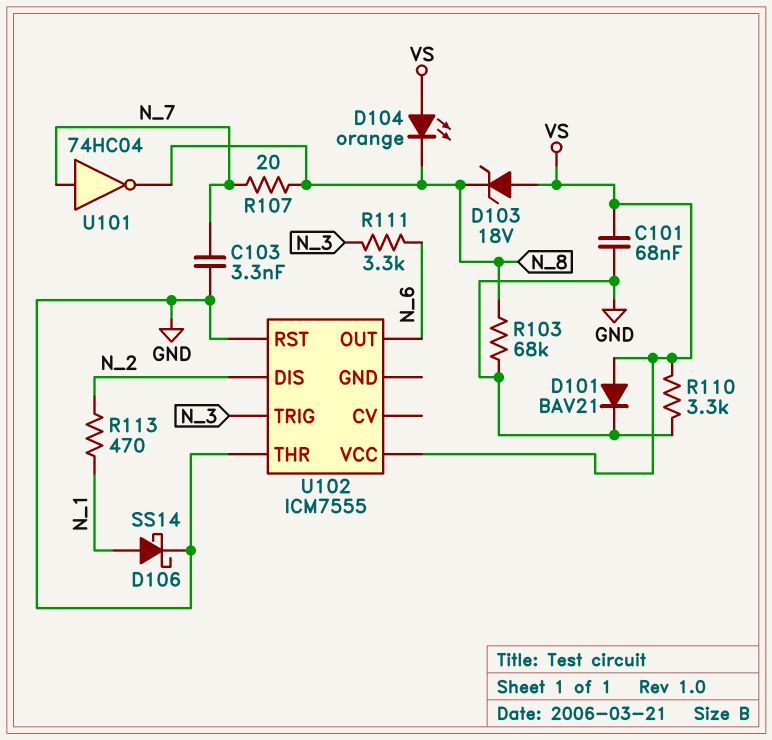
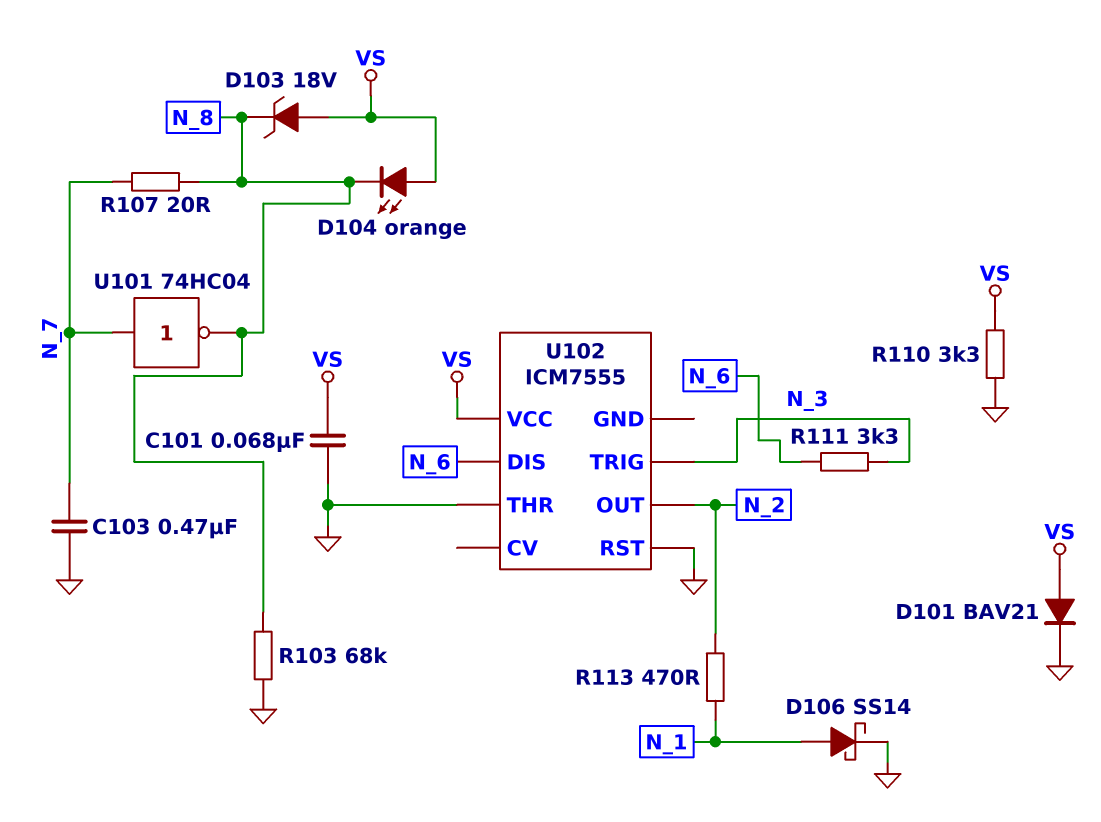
C103: 3.3nF (GND, N_7) -> 470nF (GND, N_7)
U102 pin DIS: N_2 -> N_6
U102 pin OUT: N_6 -> N_2

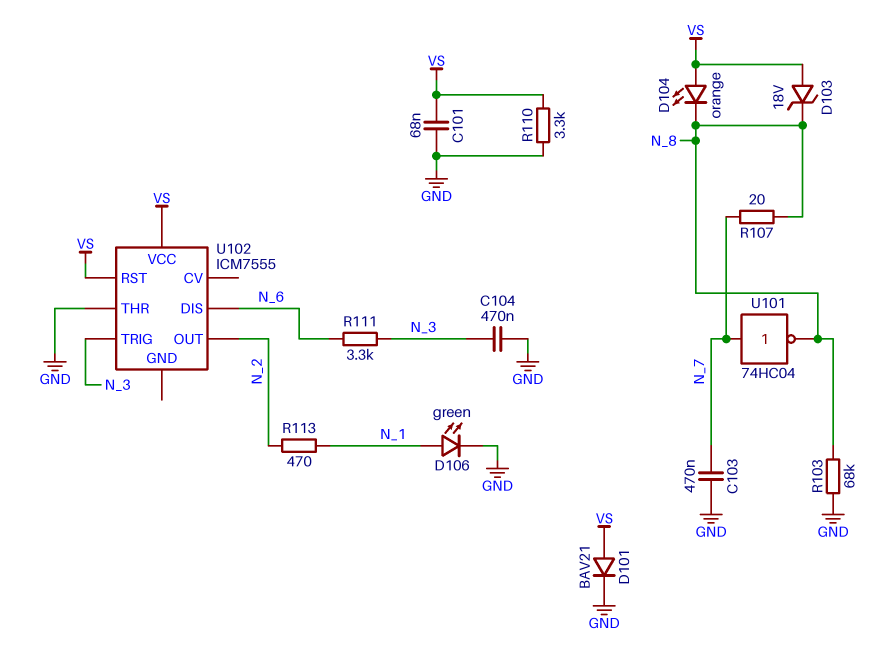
C104: none -> 470nF (GND, N_3)
D106: schottky SS14 (A N_1, K GND) -> LED green (A N_1, K GND)
U102 pin RST: GND -> VS

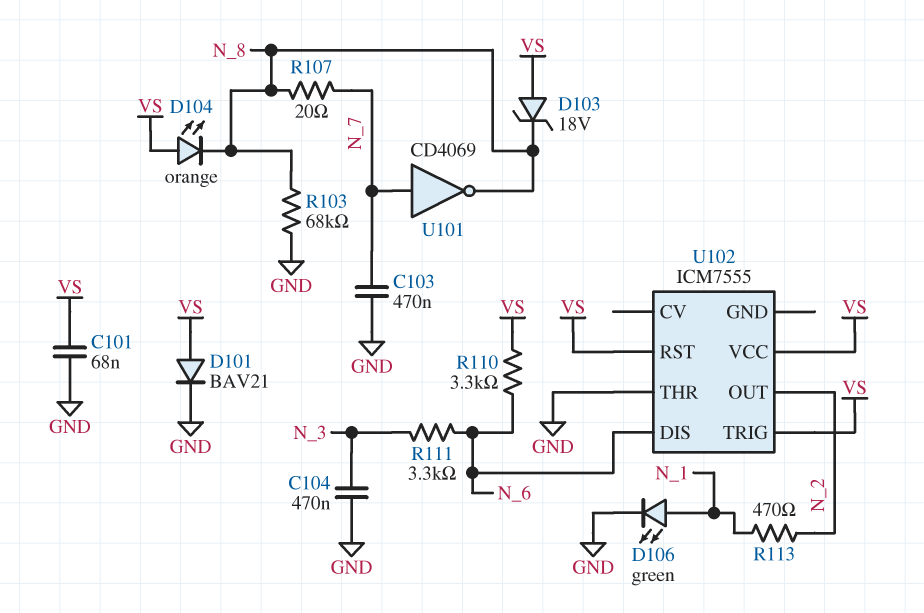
R110: 3.3k (GND, VS) -> 3.3k (N_6, VS)
U101: NOT 74HC04 (in N_7, out N_8) -> NOT CD4069 (in N_7, out N_8)
U102 pin TRIG: N_3 -> VS

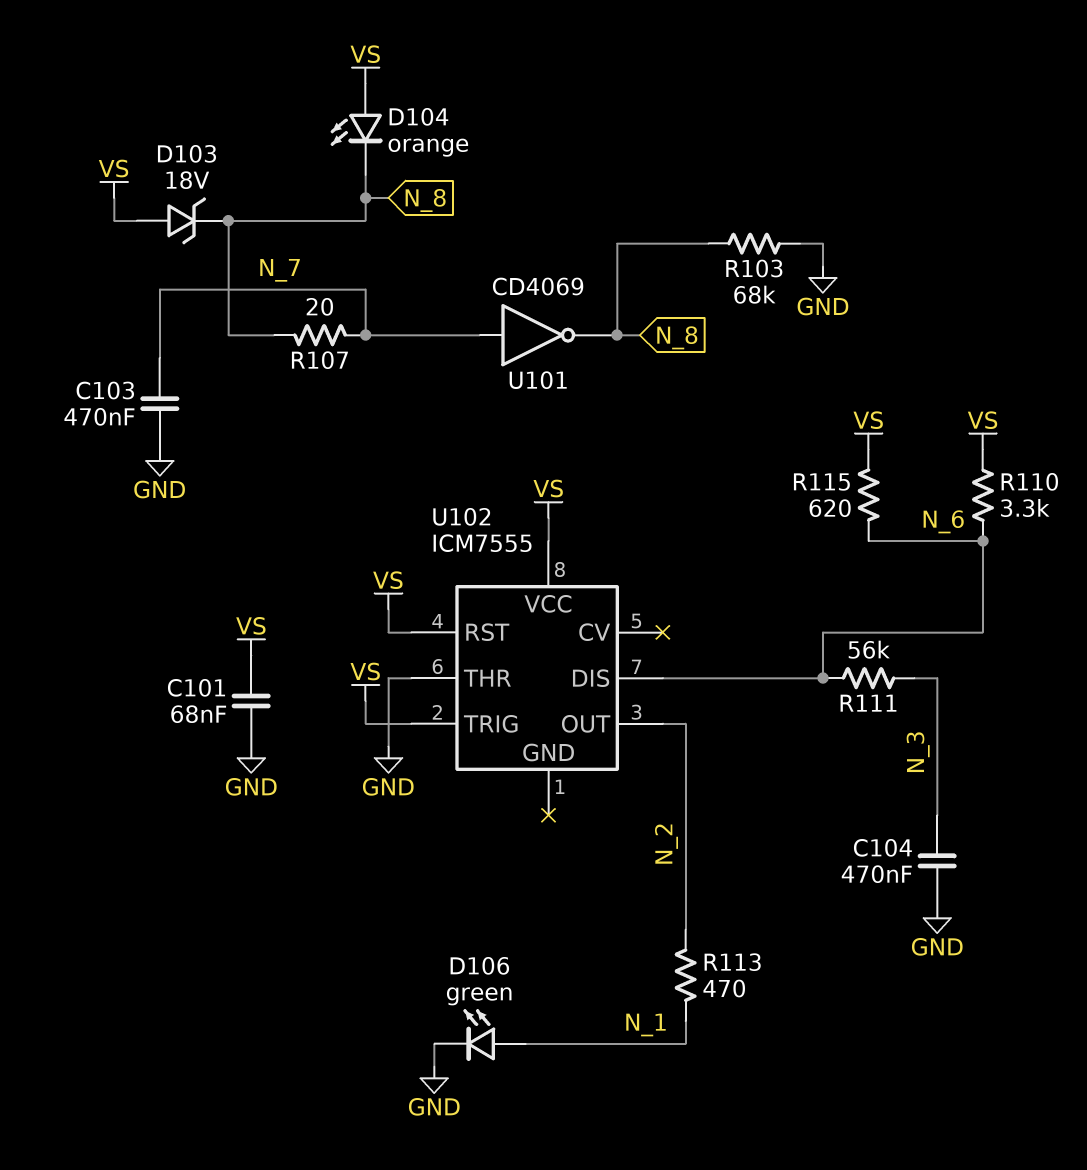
D101: diode BAV21 (A VS, K GND) -> none
R111: 3.3k (N_3, N_6) -> 56k (N_3, N_6)
R115: none -> 620 (N_6, VS)

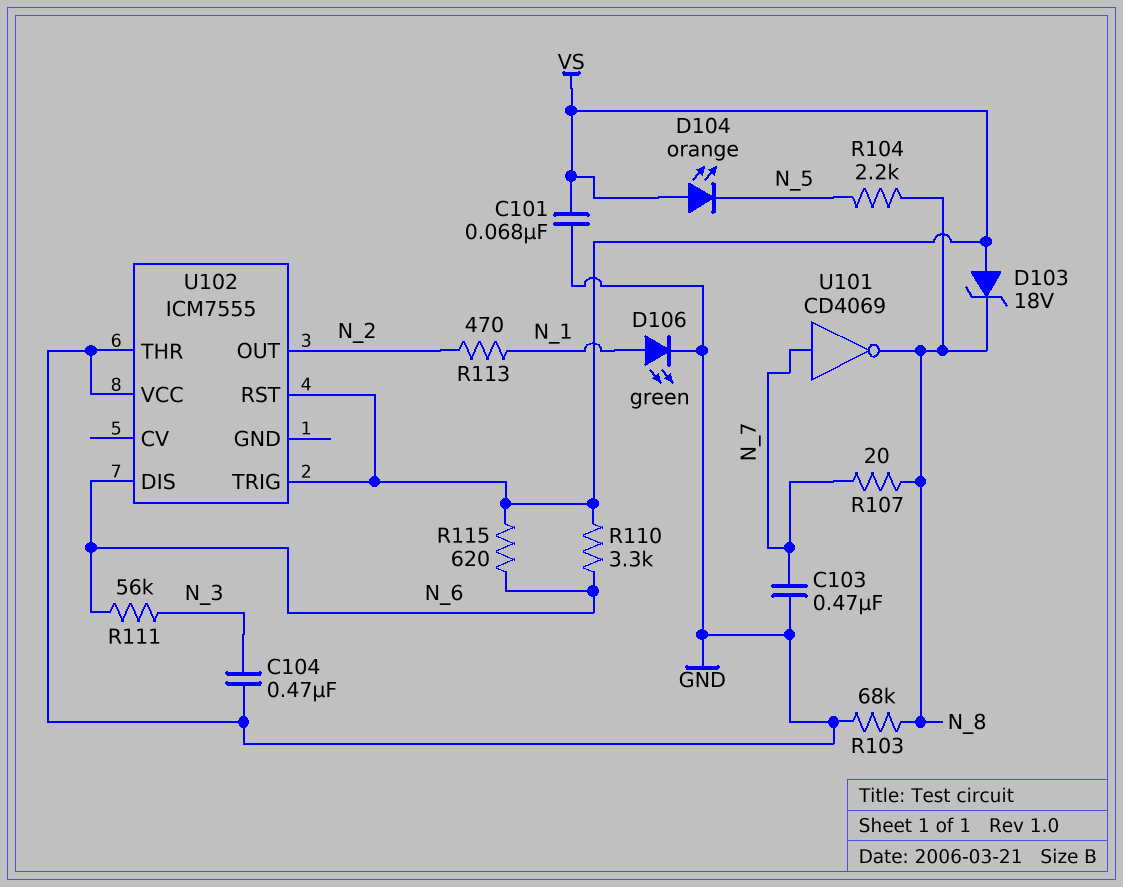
D104: LED orange (A VS, K N_8) -> LED orange (A VS, K N_5)
R104: none -> 2.2k (N_5, N_8)
U102 pin VCC: VS -> GND

